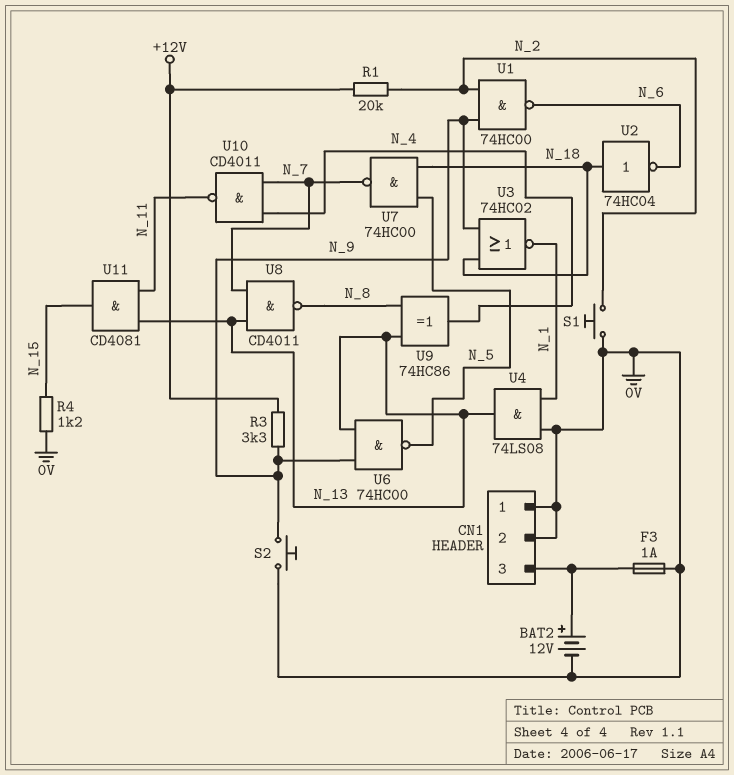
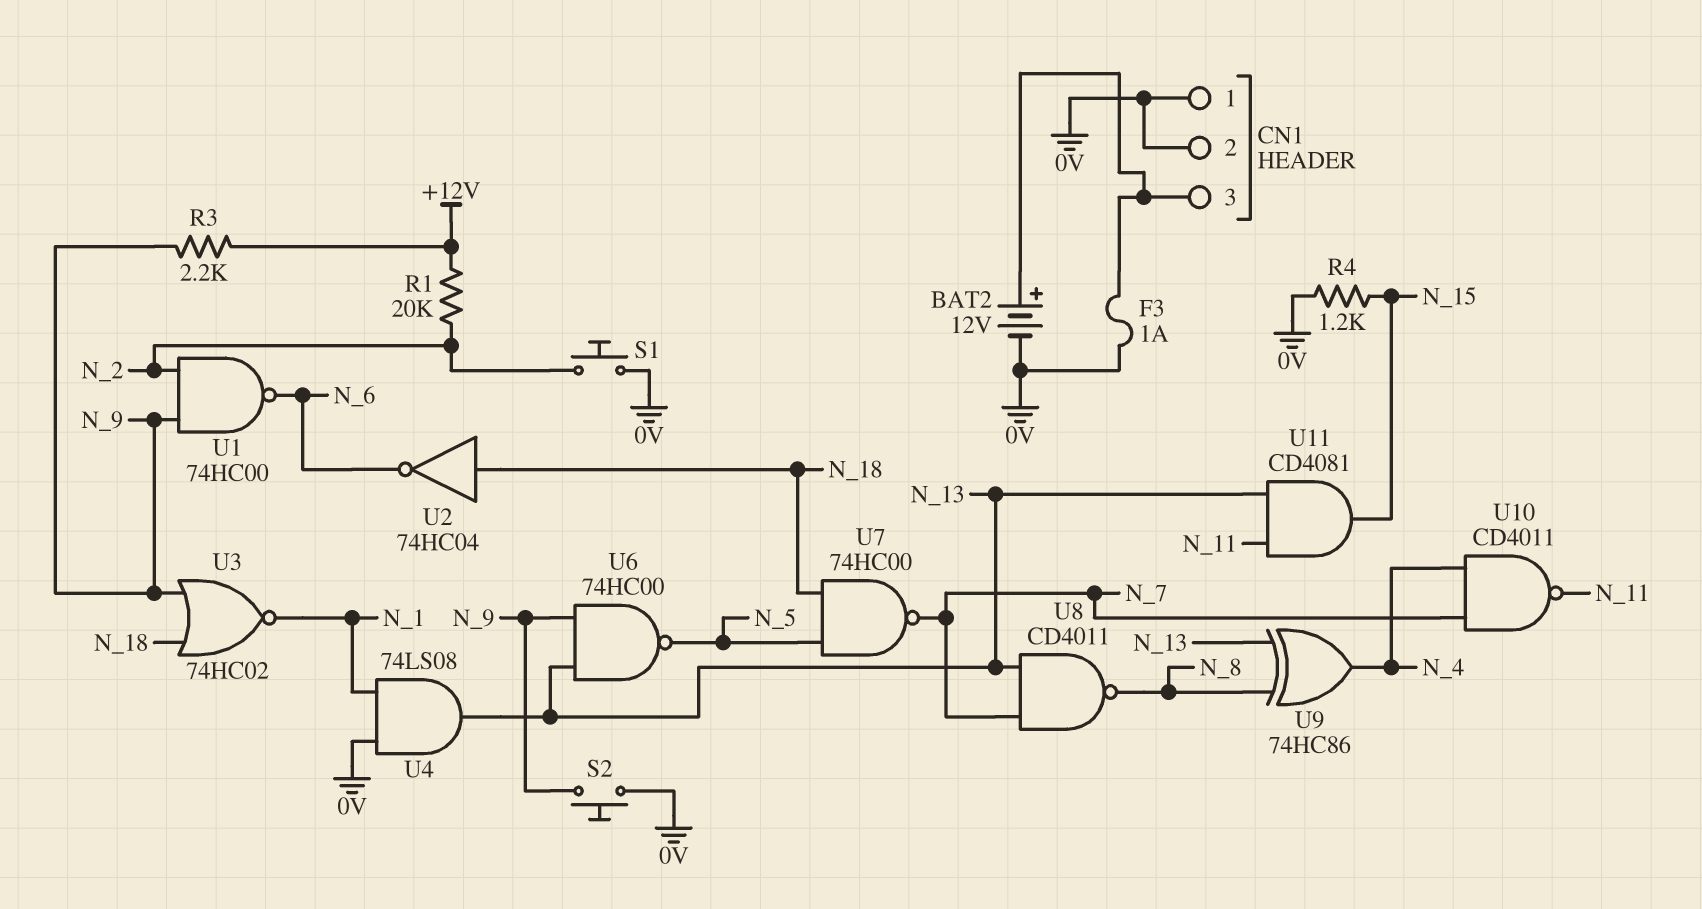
R3: 3.3k (+12V, N_9) -> 2.2k (+12V, N_9)

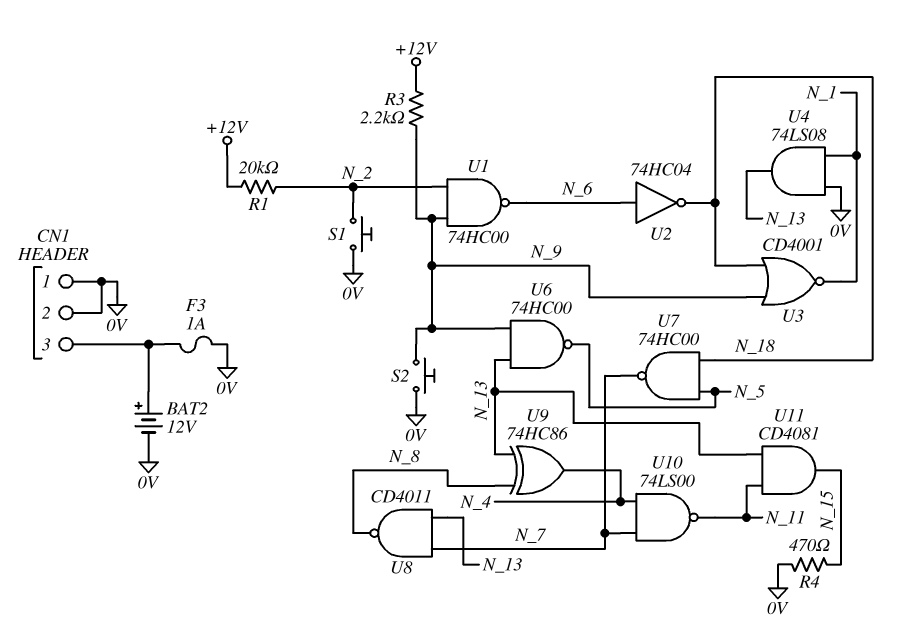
R4: 1.2k (0V, N_15) -> 470 (0V, N_15)
U2: NOT 74HC04 (in N_18, out N_6) -> NOT 74HC04 (in N_6, out N_18)
U3: NOR 74HC02 (in N_9, in N_18, out N_1) -> NOR CD4001 (in N_9, in N_18, out N_1)
U10: NAND CD4011 (in N_4, in N_7, out N_11) -> NAND 74LS00 (in N_4, in N_7, out N_11)

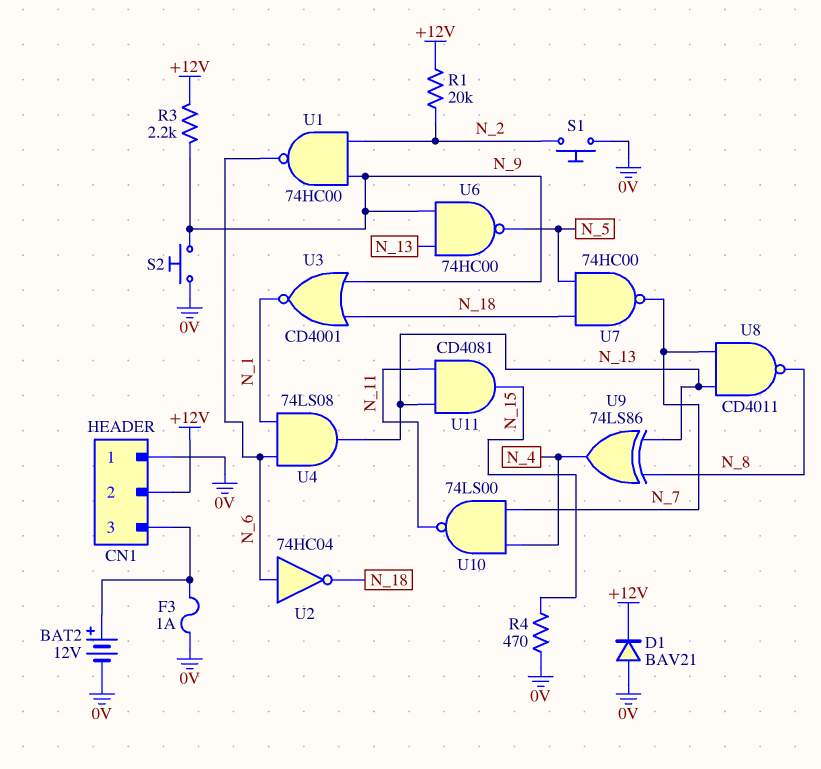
CN1 pin 2: 0V -> +12V
D1: none -> diode BAV21 (A 0V, K +12V)
U4: AND 74LS08 (in 0V, in N_1, out N_13) -> AND 74LS08 (in N_1, in N_6, out N_13)
U9: XOR 74HC86 (in N_8, in N_13, out N_4) -> XOR 74LS86 (in N_8, in N_13, out N_4)

